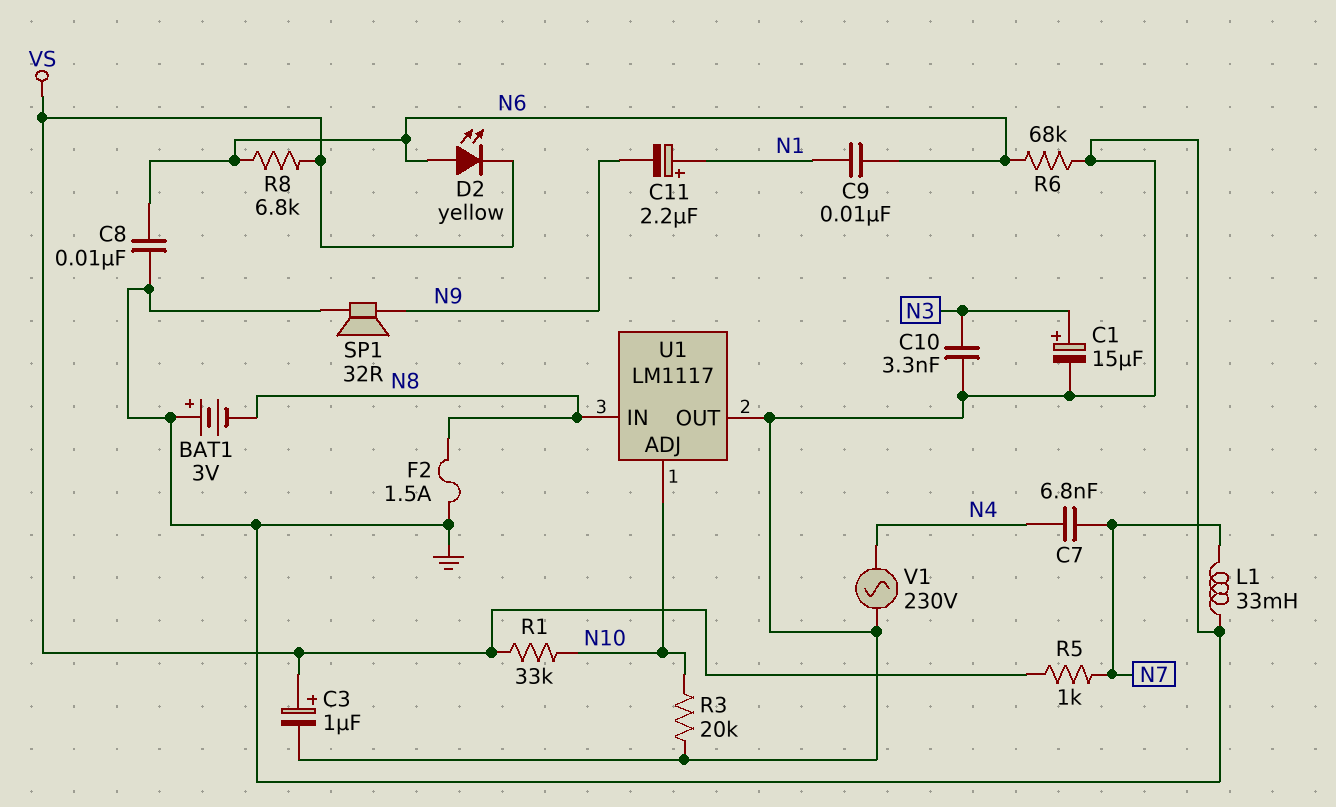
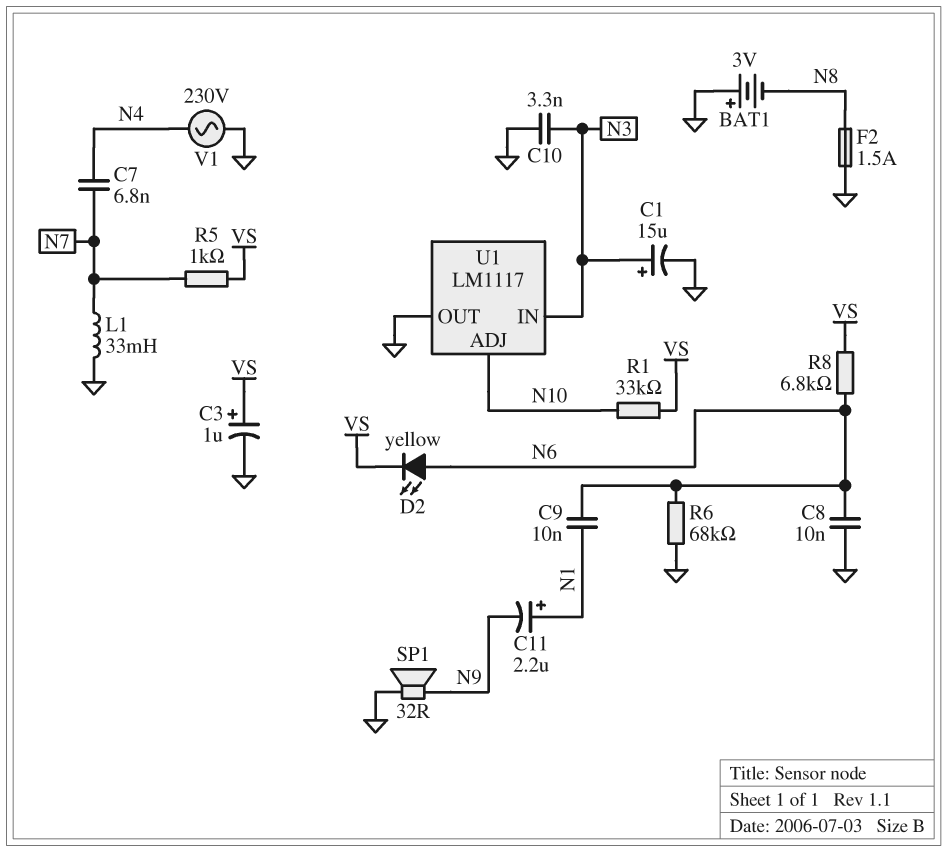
R3: 20k (GND, N10) -> none
U1 pin IN: N8 -> N3

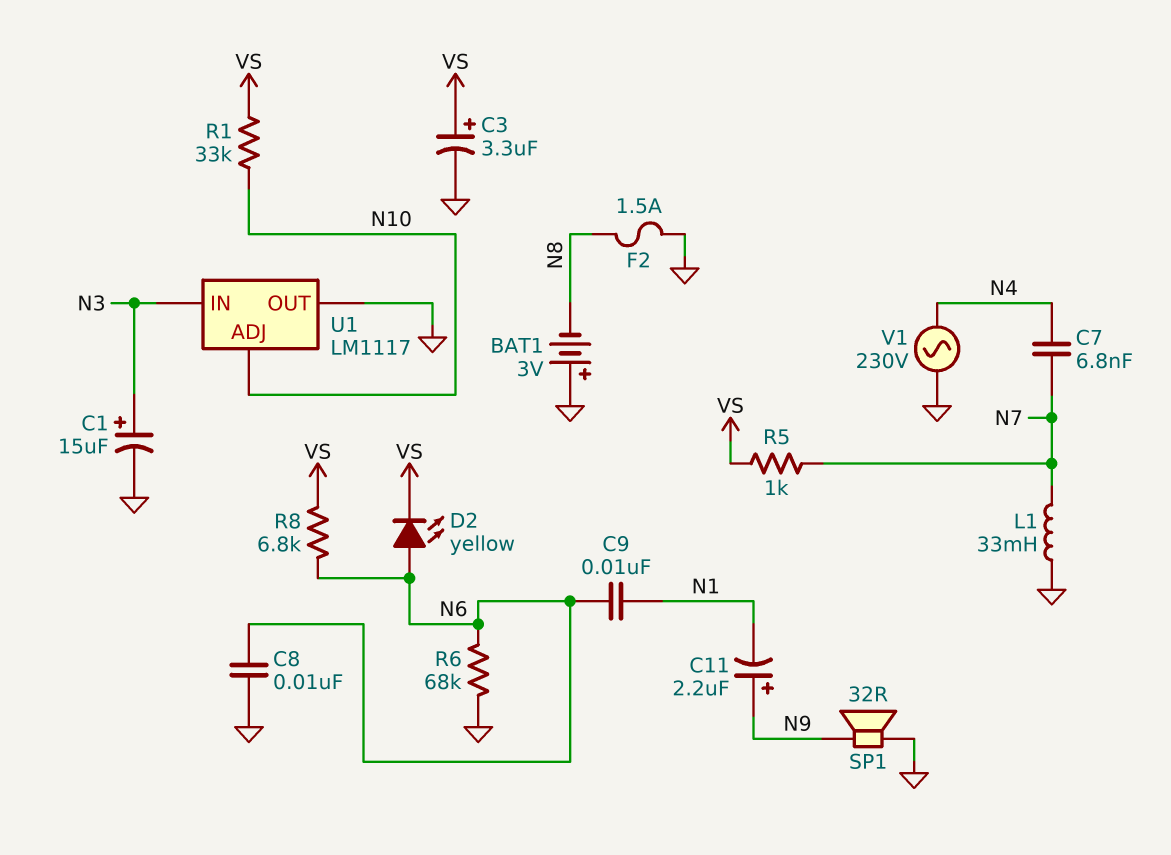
C3: 1uF (plus VS, minus GND) -> 3.3uF (plus VS, minus GND)
C10: 3.3nF (GND, N3) -> none
C11: 2.2uF (plus N1, minus N9) -> 2.2uF (plus N9, minus N1)

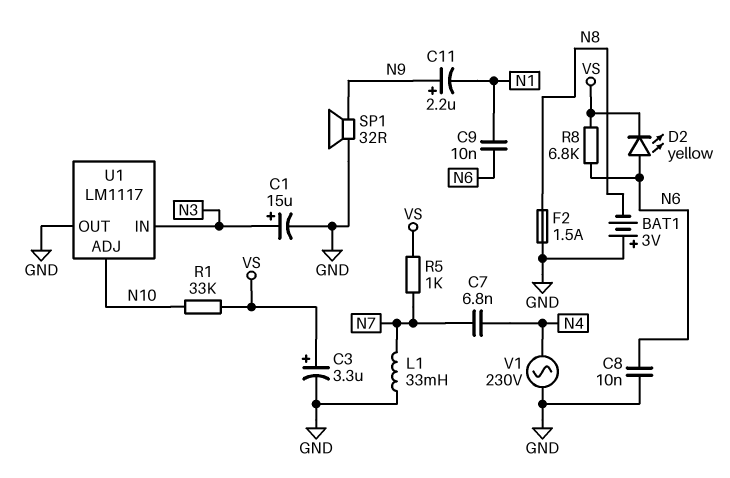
R6: 68k (GND, N6) -> none

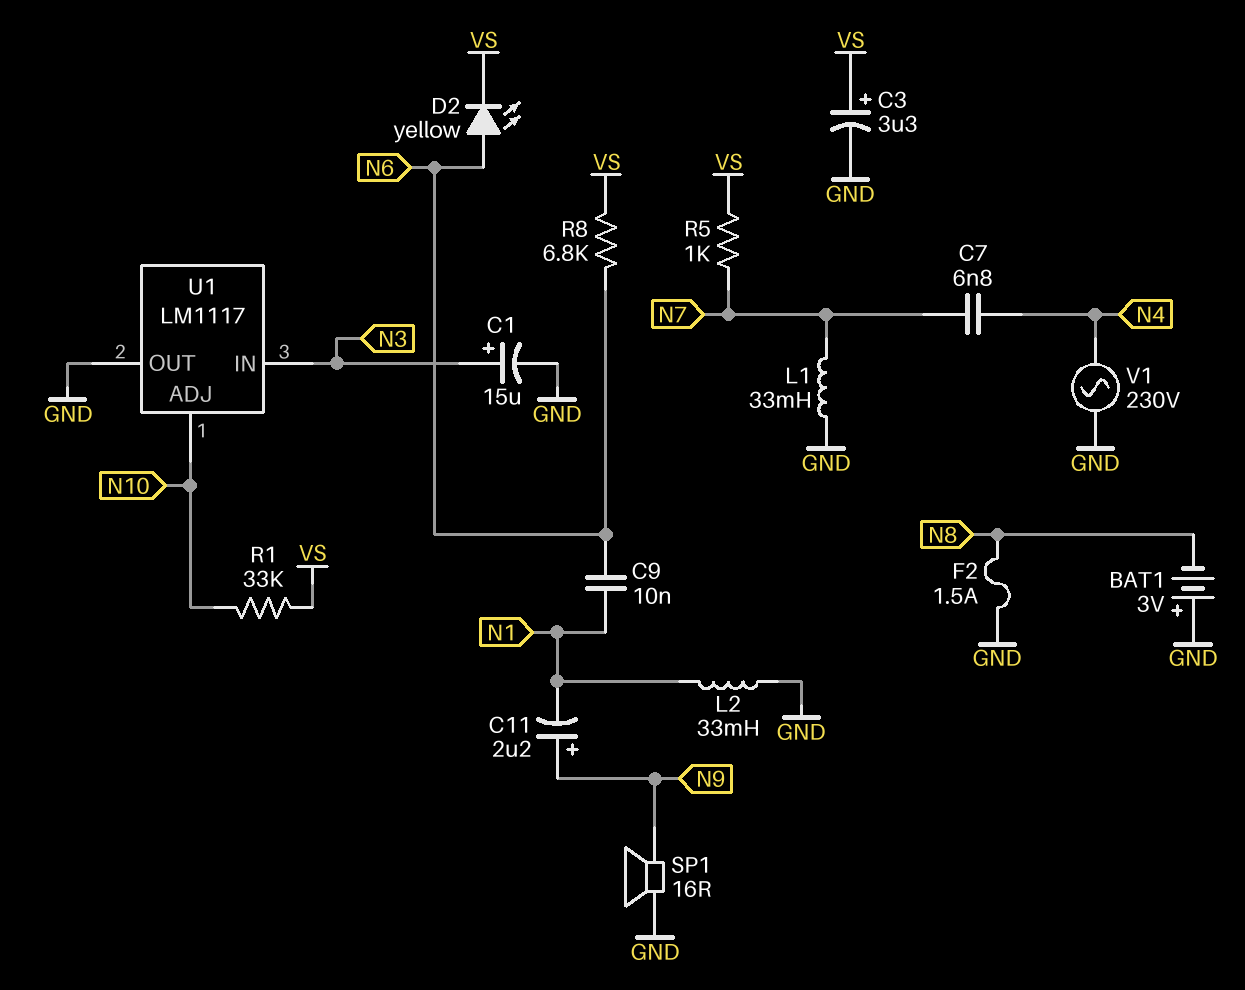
C8: 10nF (GND, N6) -> none
L2: none -> 33mH (GND, N1)
SP1: speaker 32R (GND, N9) -> speaker 16R (GND, N9)

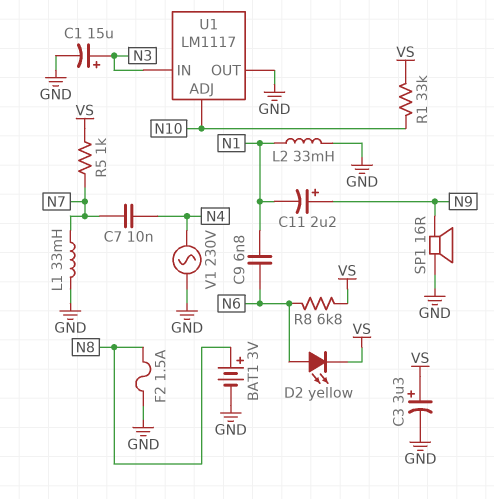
BAT1: 3V (plus GND, minus N8) -> 3V (plus N8, minus GND)
C7: 6.8nF (N4, N7) -> 10nF (N4, N7)
C9: 10nF (N1, N6) -> 6.8nF (N1, N6)

